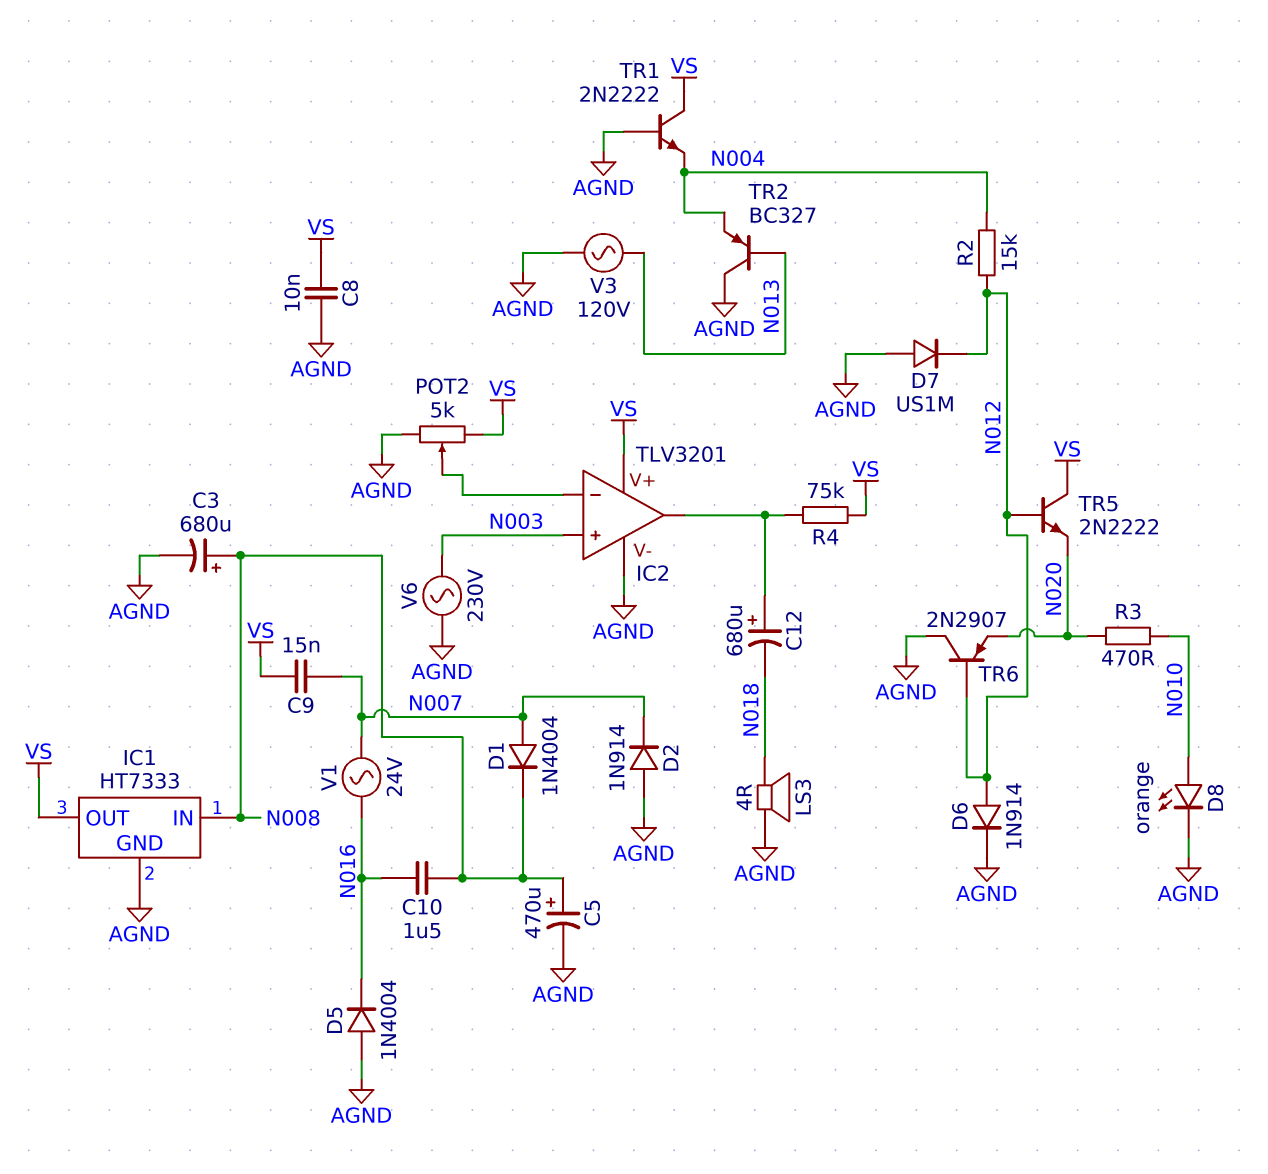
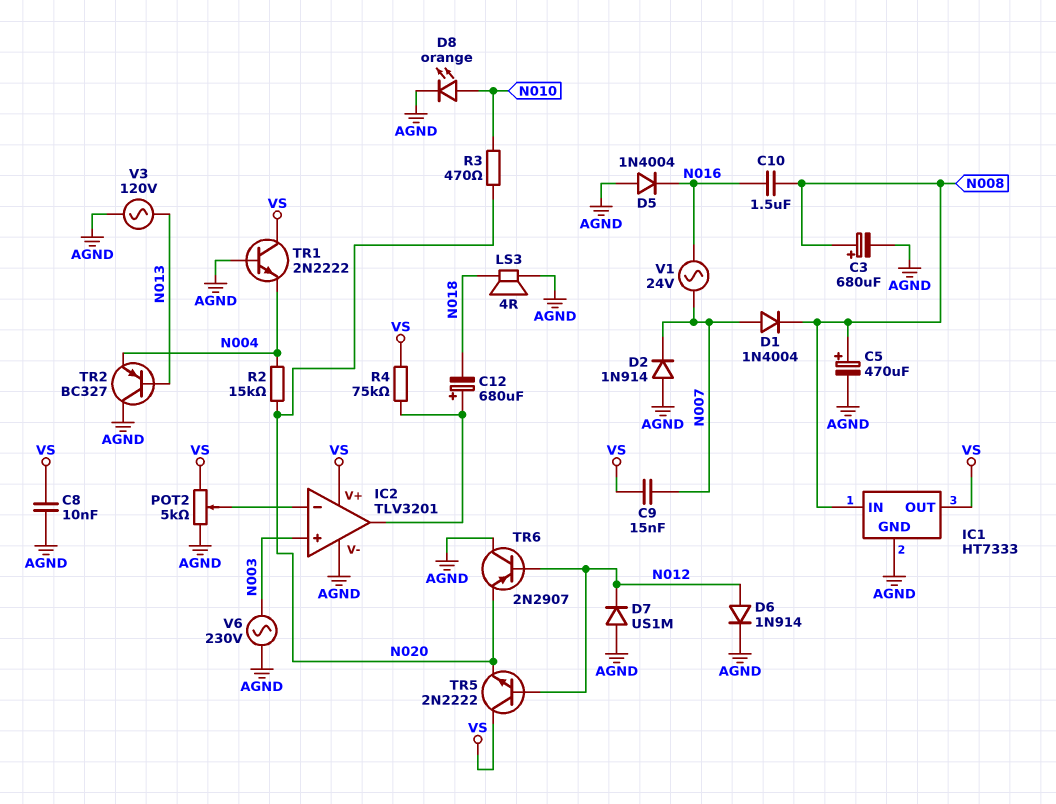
R2: 15k (N004, N012) -> 15k (N004, N020)

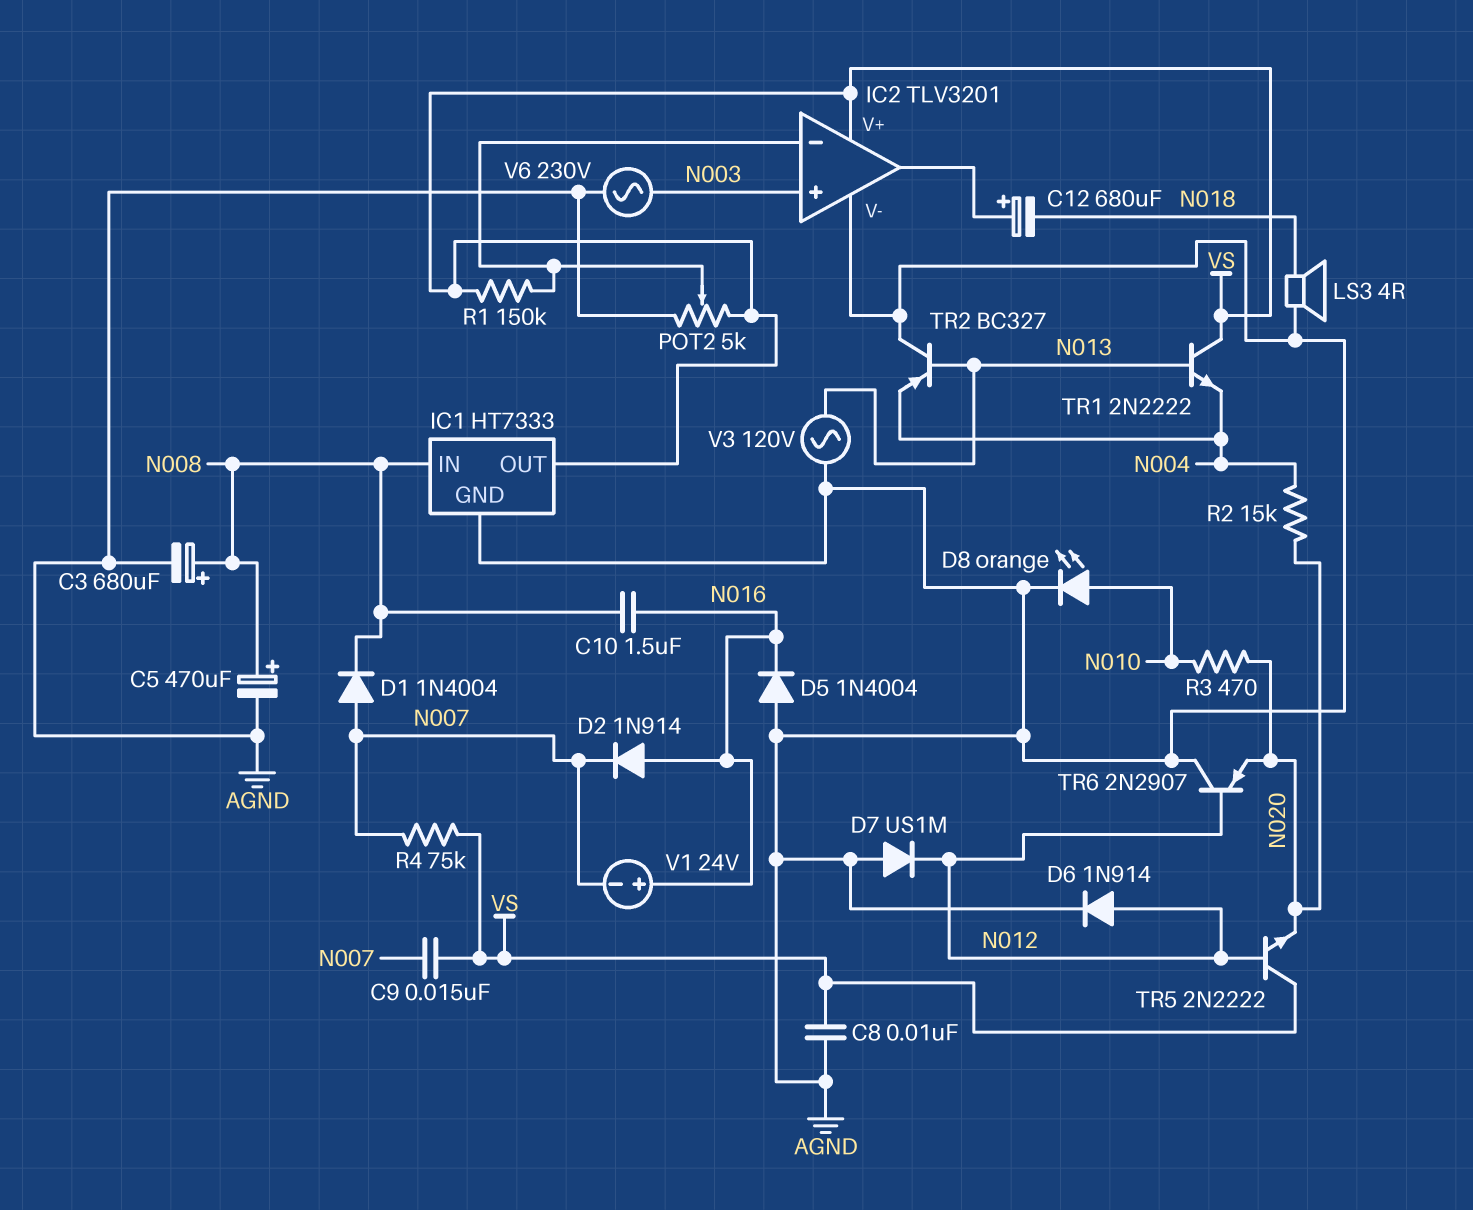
D2: diode 1N914 (A AGND, K N007) -> diode 1N914 (A N016, K N007)
R1: none -> 150k (IC2/in-, VS)
R4: 75k (IC2/out, VS) -> 75k (N007, VS)
TR1: NPN 2N2222 (B AGND, C VS, E N004) -> NPN 2N2222 (B N013, C VS, E N004)
V1: AC 24V (N007, N016) -> 24V (plus N016, minus N007)

